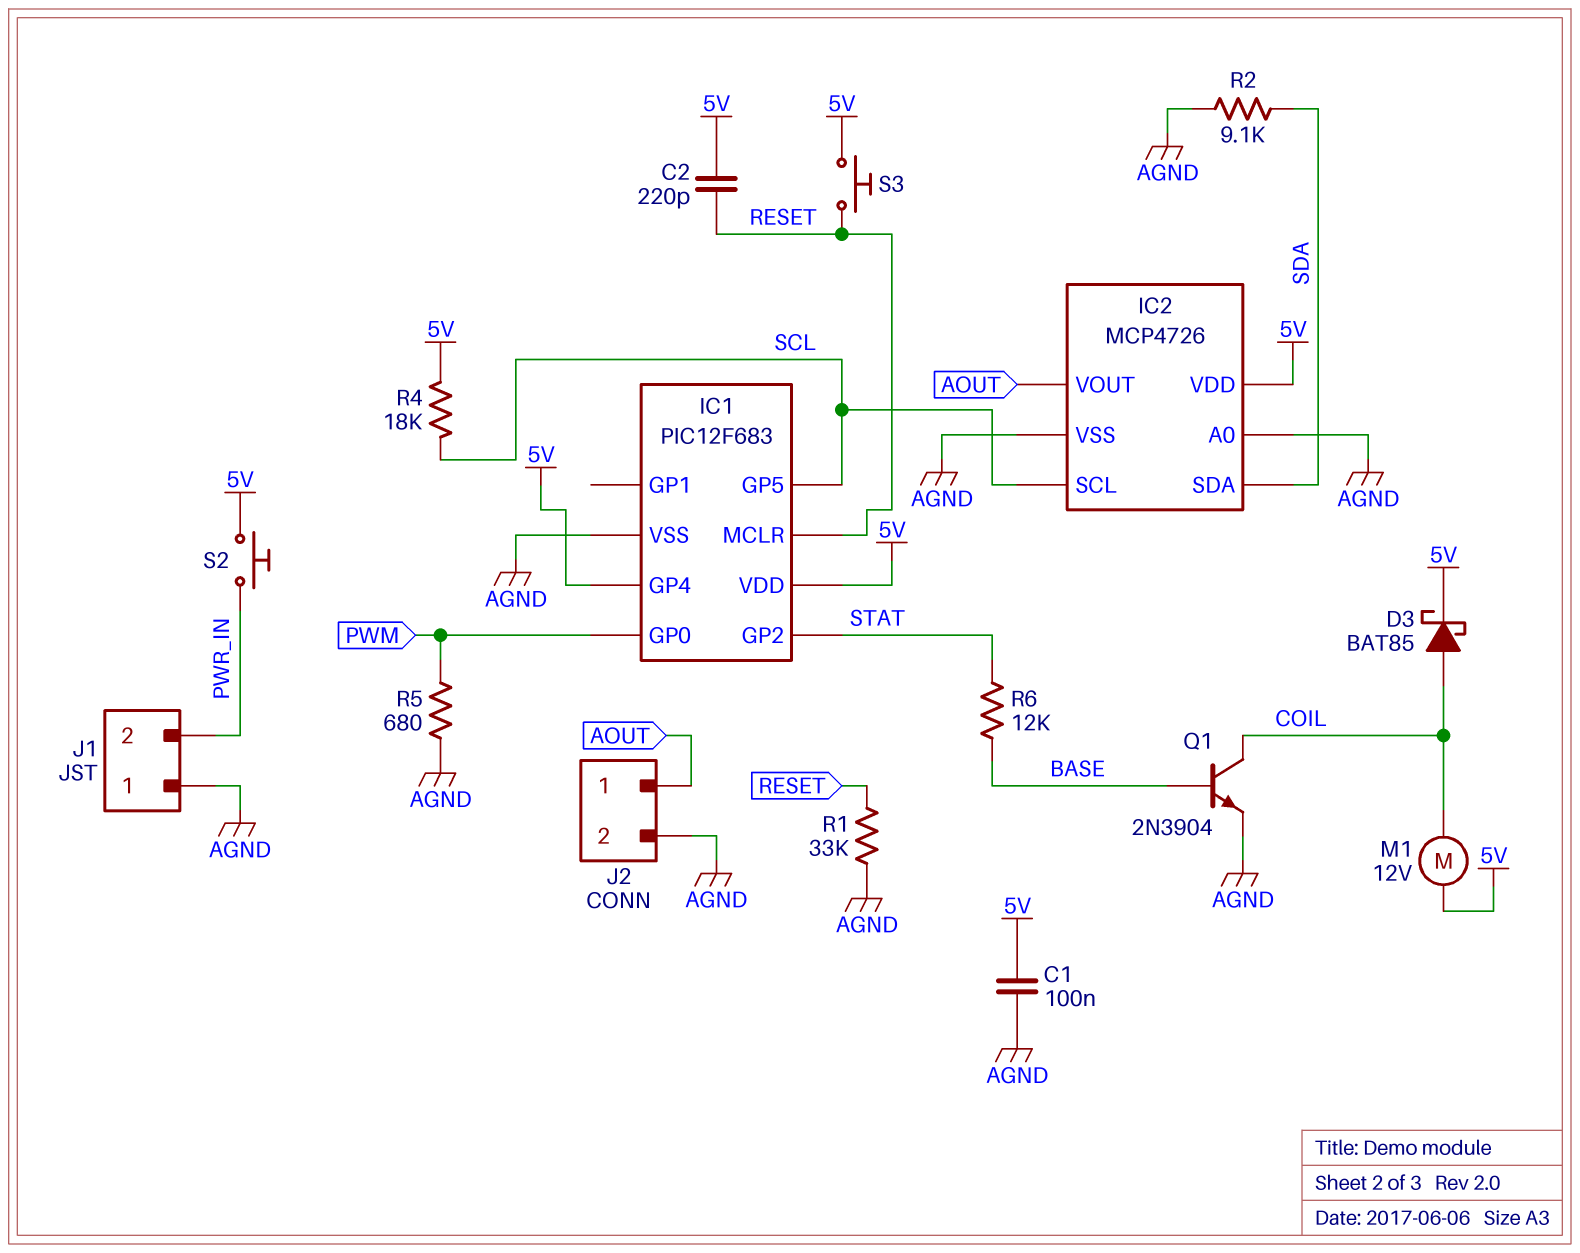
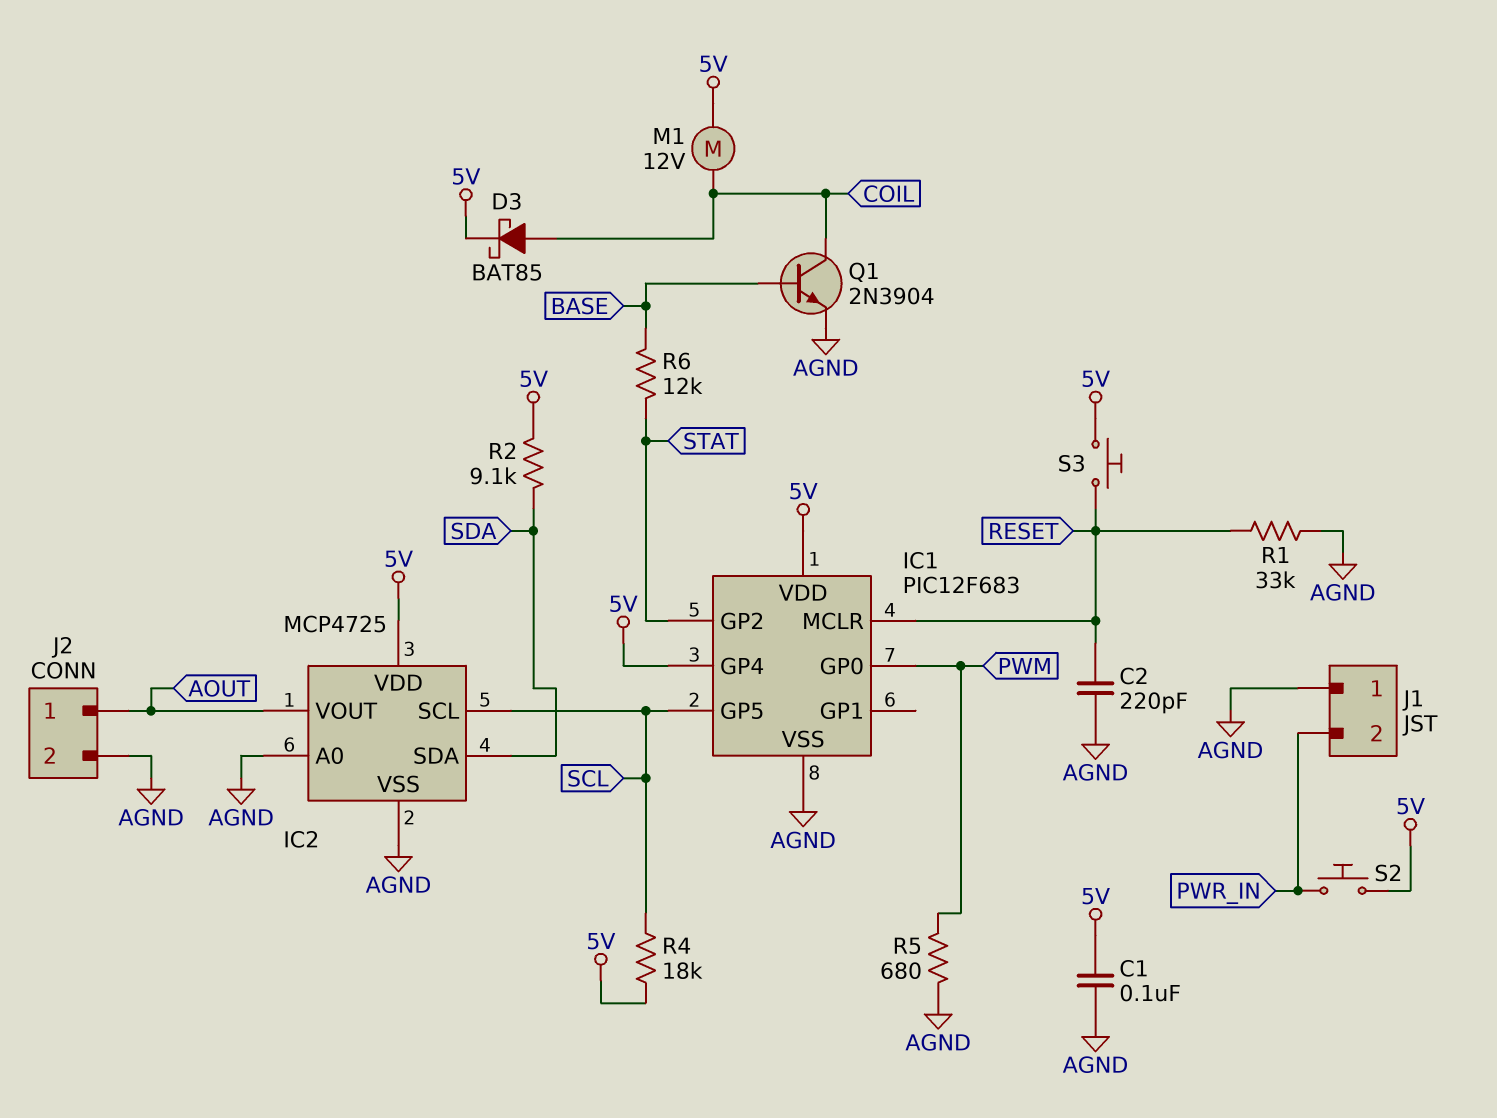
C2: 220pF (5V, RESET) -> 220pF (AGND, RESET)
IC2: MCP4726 -> MCP4725
R2: 9.1k (AGND, SDA) -> 9.1k (5V, SDA)

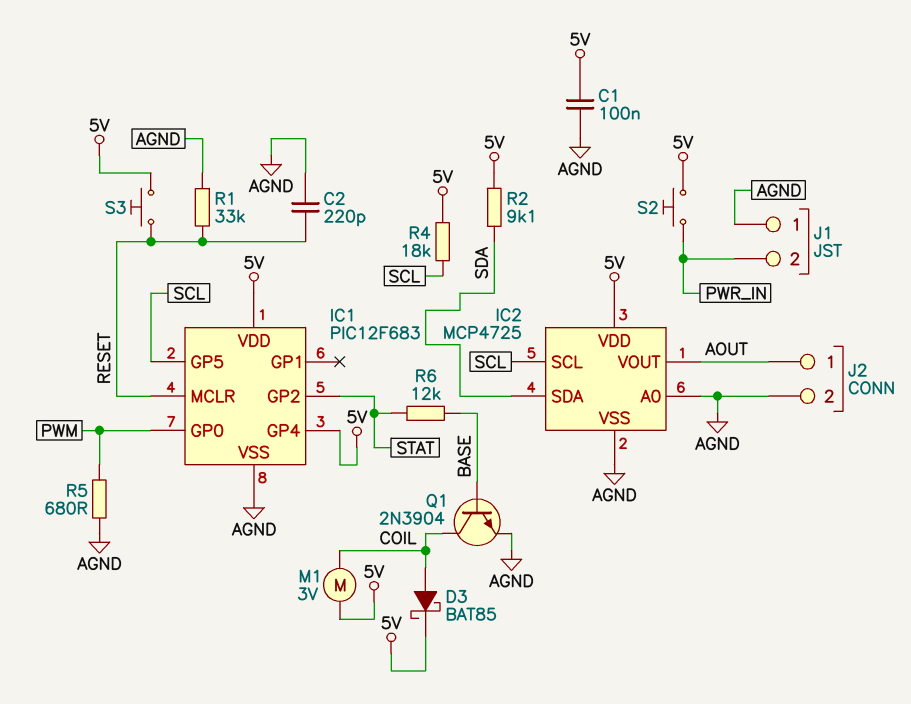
M1: motor 12V (5V, COIL) -> motor 3V (5V, COIL)

